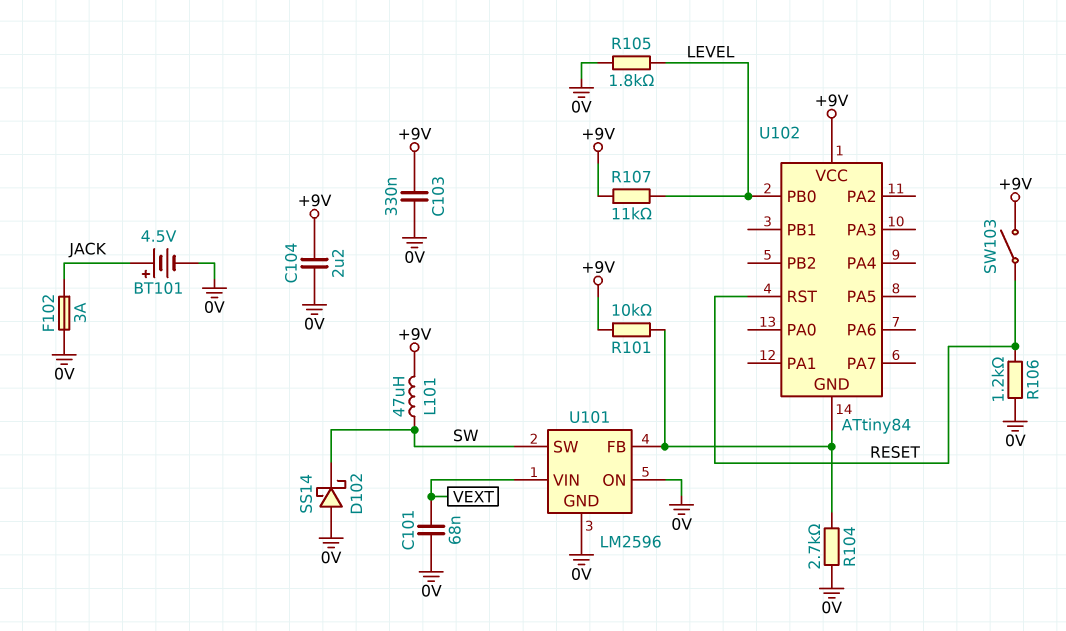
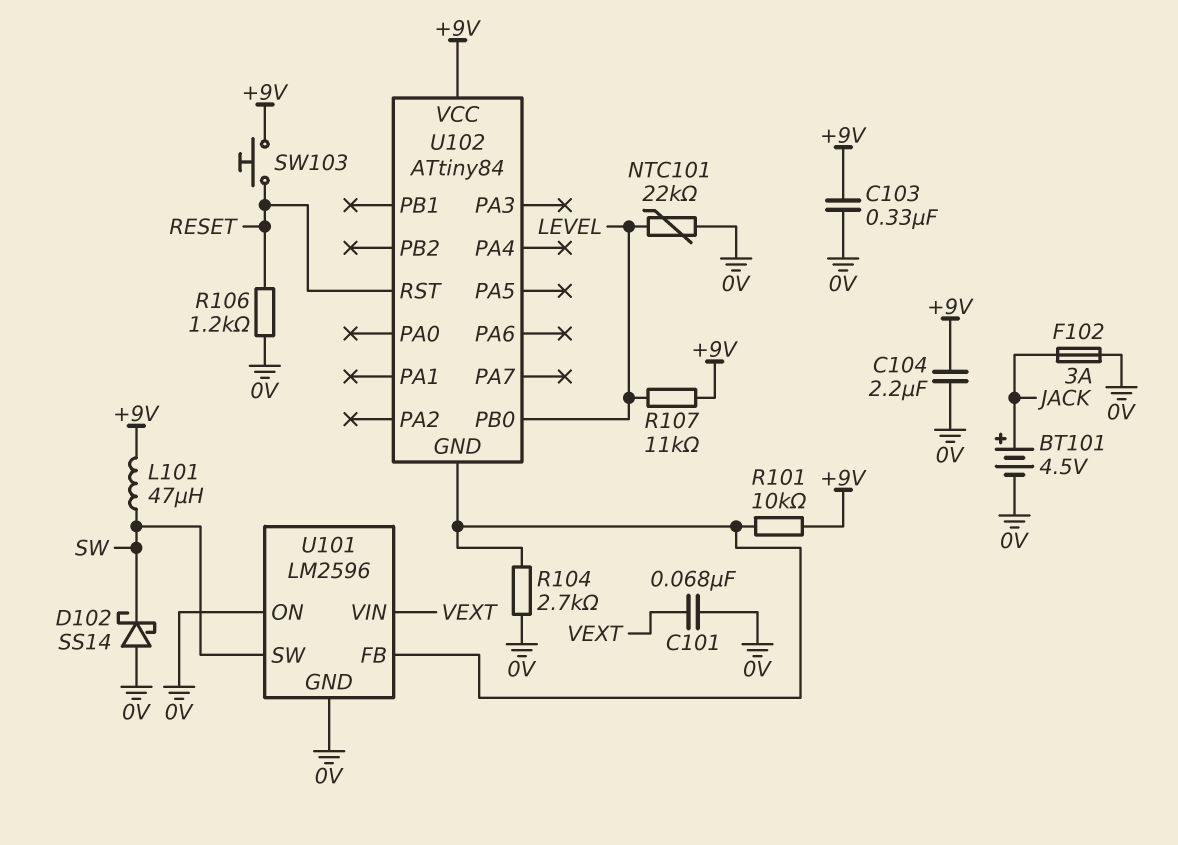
NTC101: none -> 22k (0V, LEVEL)
R105: 1.8k (0V, LEVEL) -> none
SW103: switch (+9V, RESET) -> button (+9V, RESET)

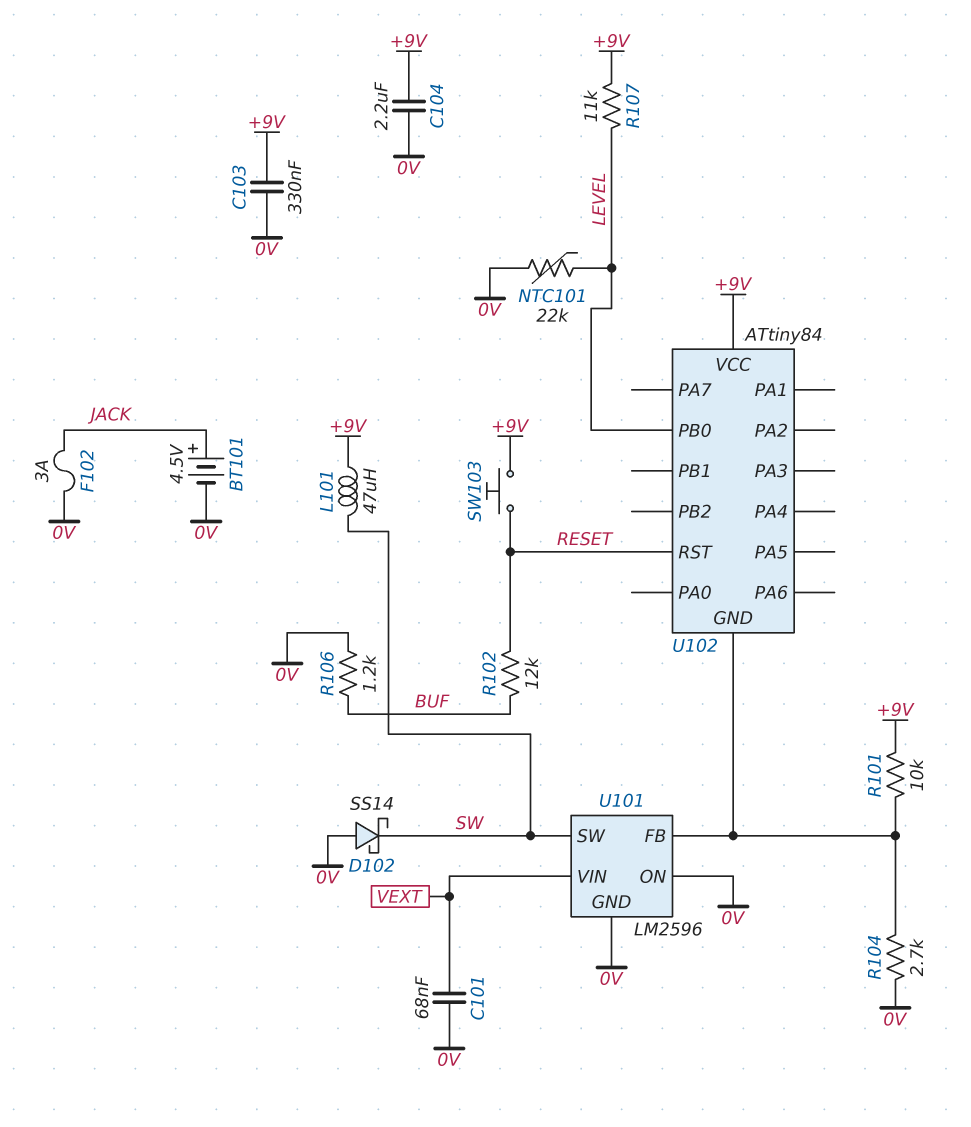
R102: none -> 12k (BUF, RESET)
R106: 1.2k (0V, RESET) -> 1.2k (0V, BUF)

